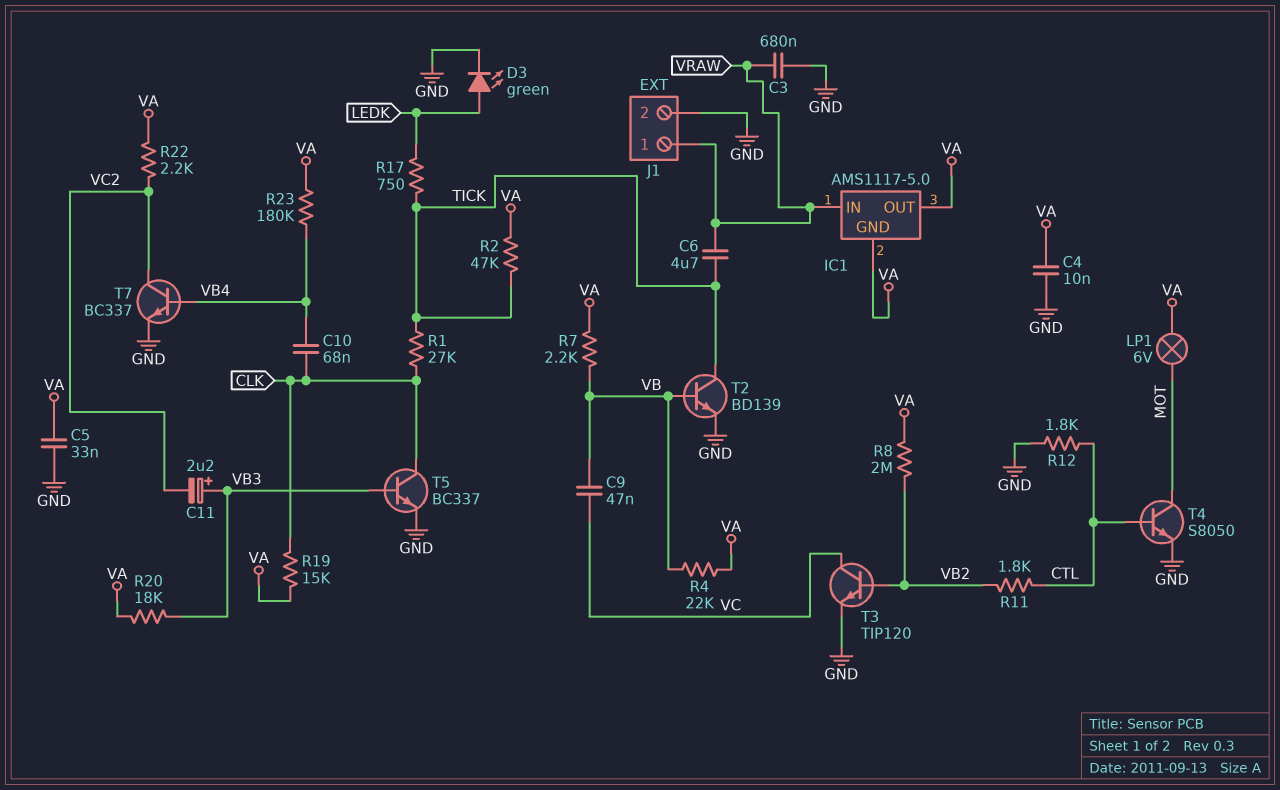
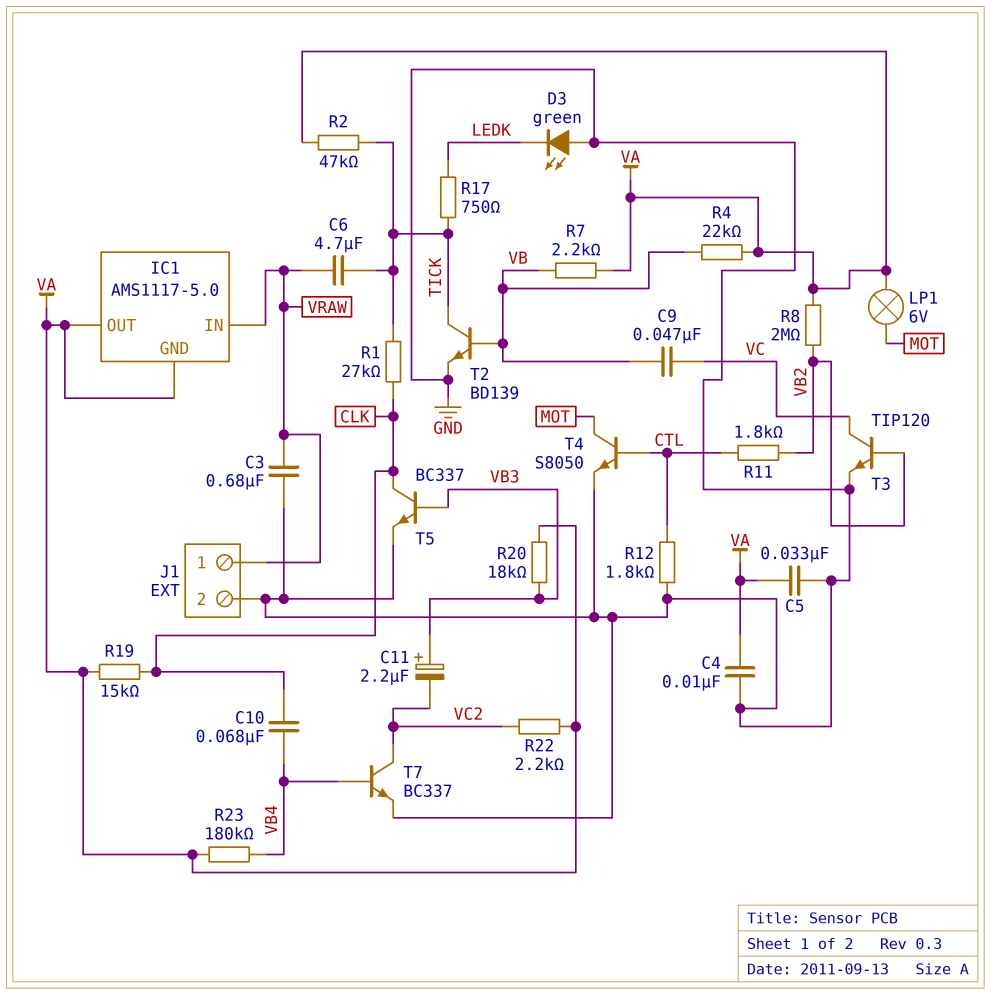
D3: LED green (A LEDK, K GND) -> LED green (A GND, K LEDK)

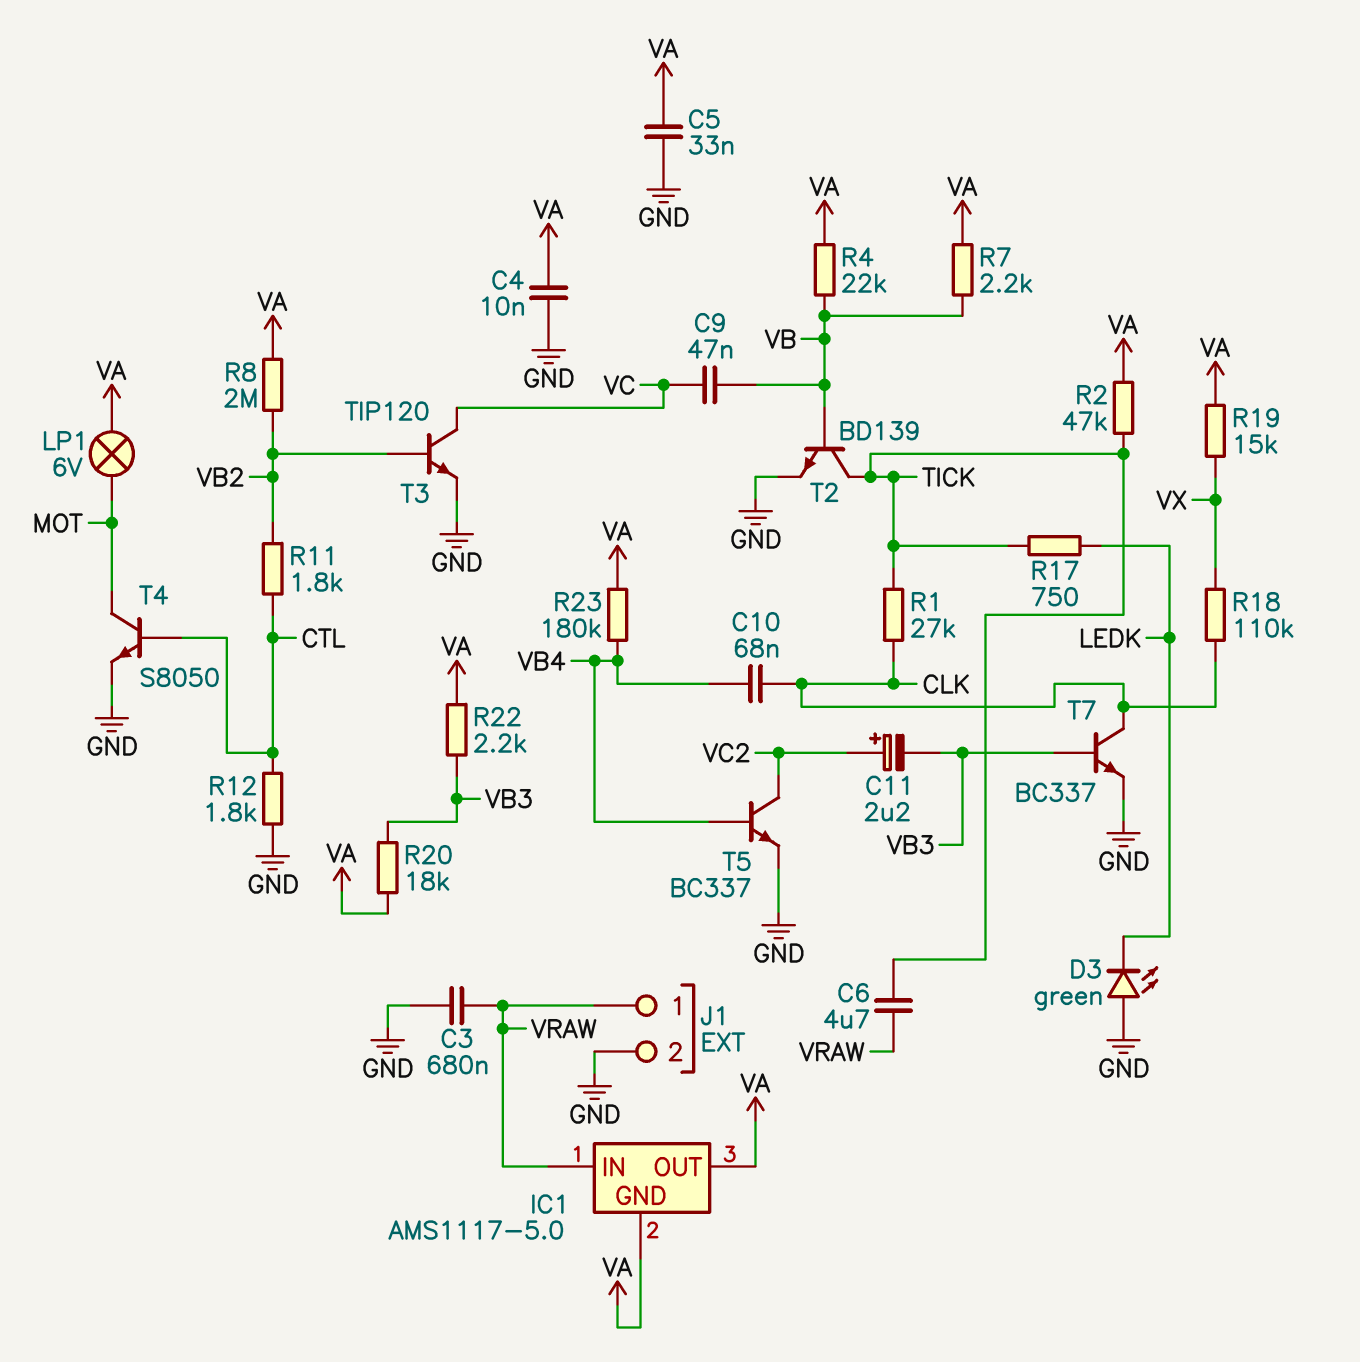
C11: 2.2uF (plus VB3, minus VC2) -> 2.2uF (plus VC2, minus VB3)
R18: none -> 110k (CLK, VX)
R19: 15k (CLK, VA) -> 15k (VA, VX)
R22: 2.2k (VA, VC2) -> 2.2k (VA, VB3)
T5: NPN BC337 (B VB3, C CLK, E GND) -> NPN BC337 (B VB4, C VC2, E GND)
T7: NPN BC337 (B VB4, C VC2, E GND) -> NPN BC337 (B VB3, C CLK, E GND)

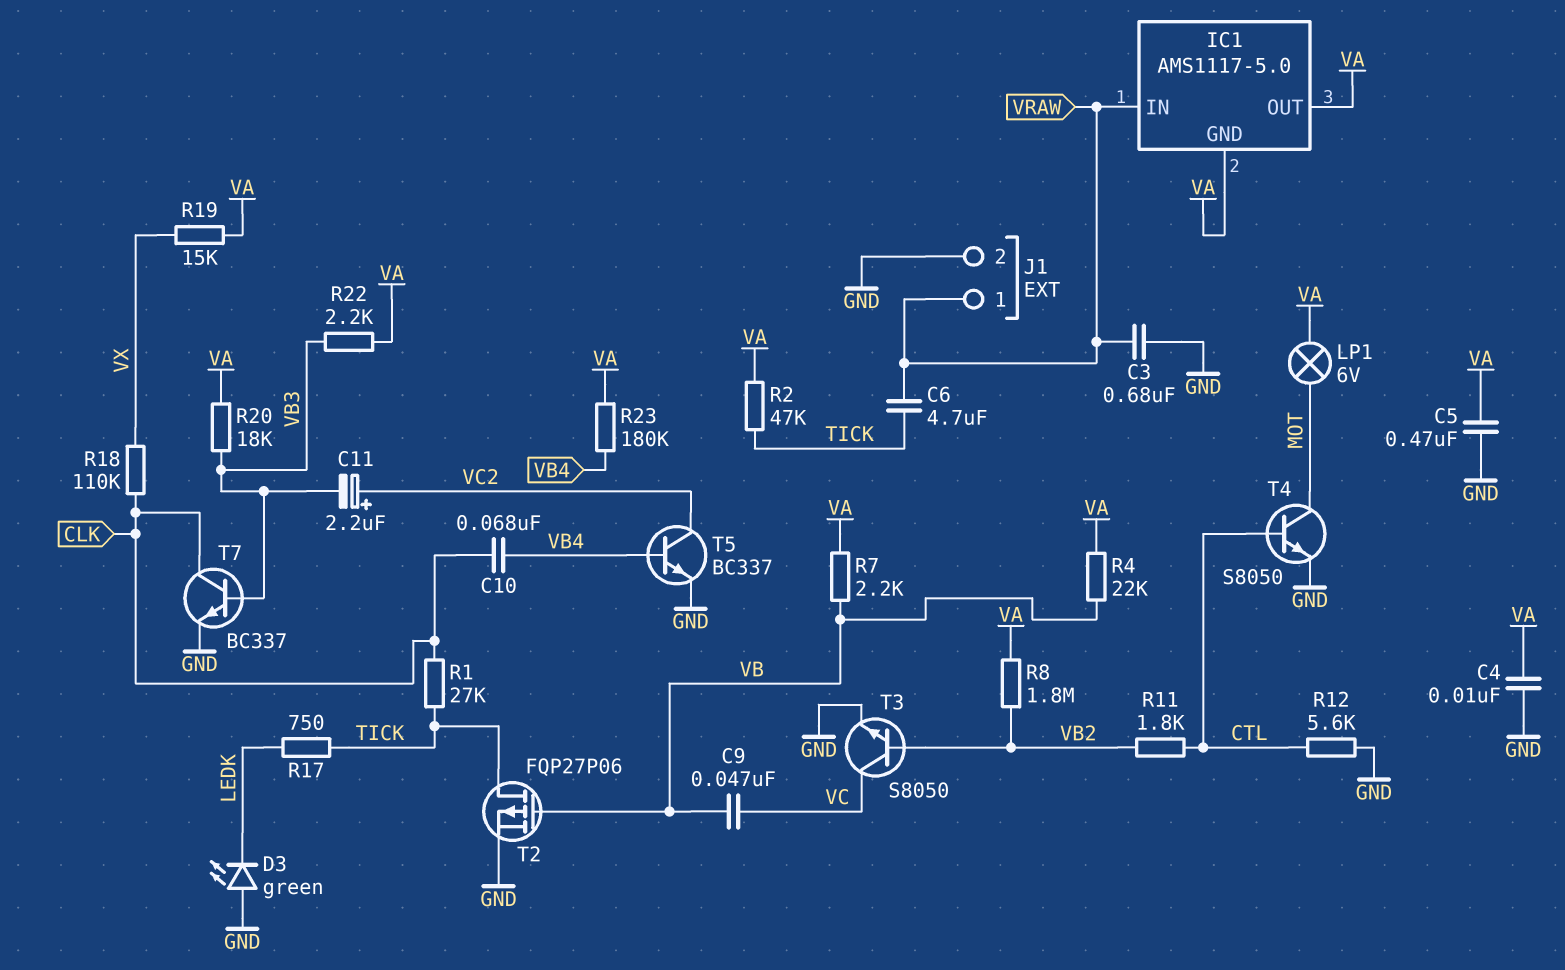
C5: 33nF (GND, VA) -> 470nF (GND, VA)
R8: 2M (VA, VB2) -> 1.8M (VA, VB2)
R12: 1.8k (CTL, GND) -> 5.6k (CTL, GND)
T2: NPN BD139 (B VB, C TICK, E GND) -> PMOS FQP27P06 (G VB, D TICK, S GND)
T3: NPN TIP120 (B VB2, C VC, E GND) -> NPN S8050 (B VB2, C VC, E GND)

